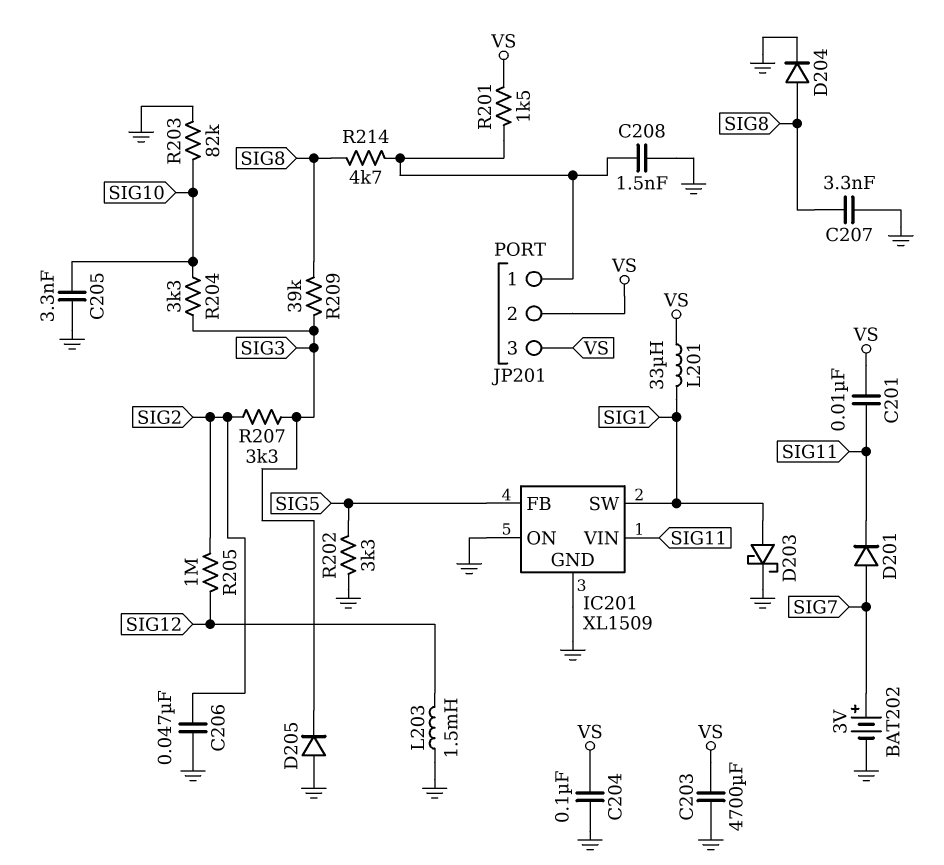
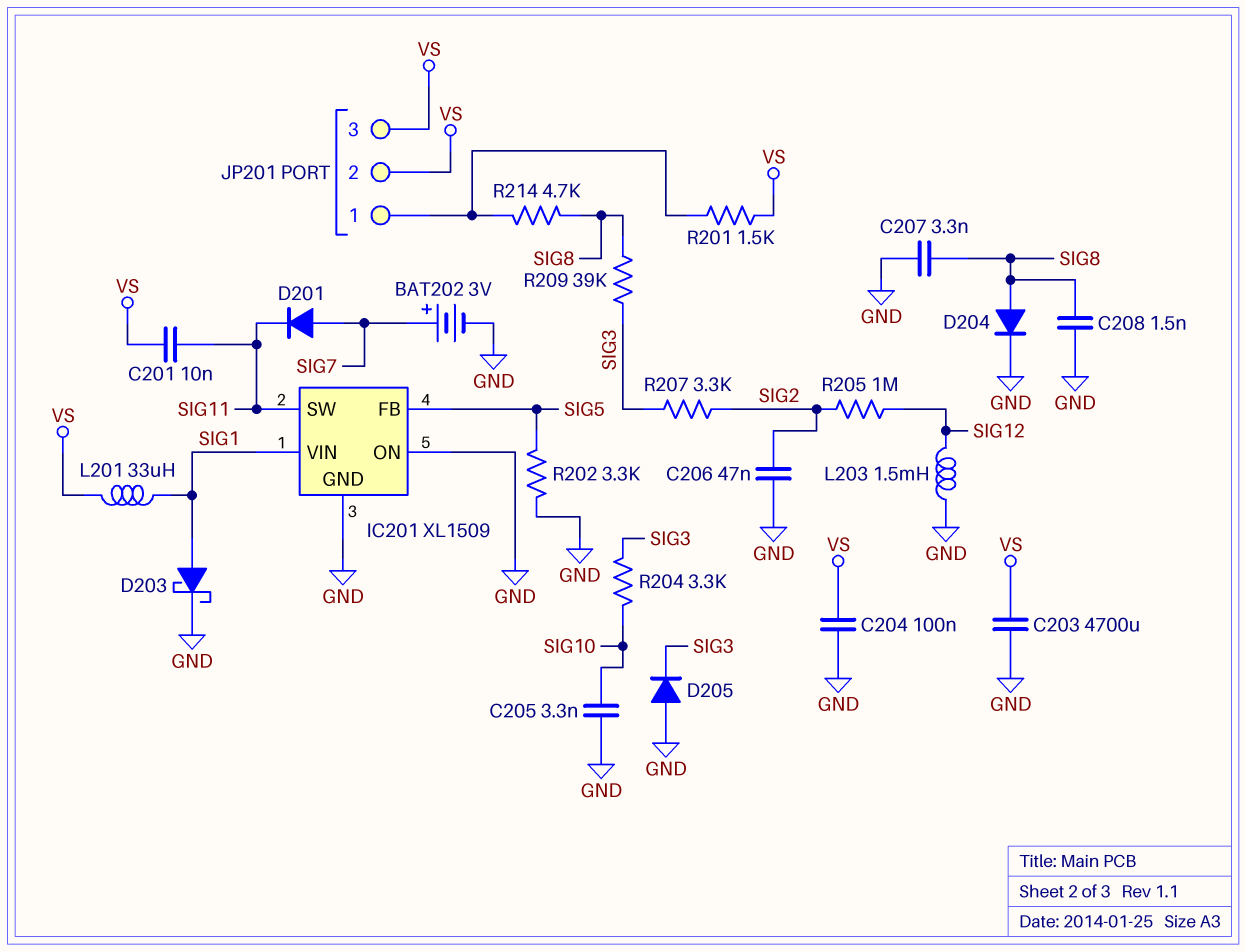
C208: 1.5nF (GND, JP201/1) -> 1.5nF (GND, SIG8)
IC201 pin SW: SIG1 -> SIG11
IC201 pin VIN: SIG11 -> SIG1
R203: 82k (GND, SIG10) -> none

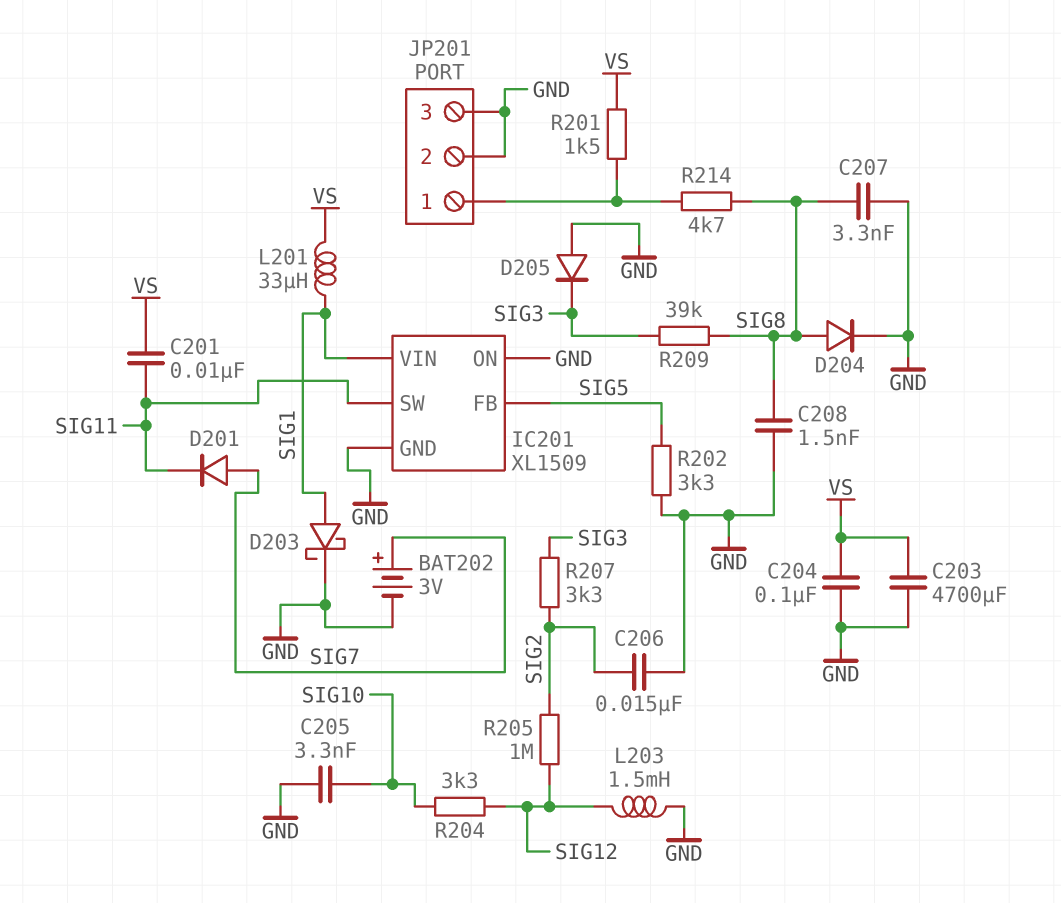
C206: 47nF (GND, SIG2) -> 15nF (GND, SIG2)
JP201 pin 2: VS -> GND
JP201 pin 3: VS -> GND
R204: 3.3k (SIG3, SIG10) -> 3.3k (SIG10, SIG12)

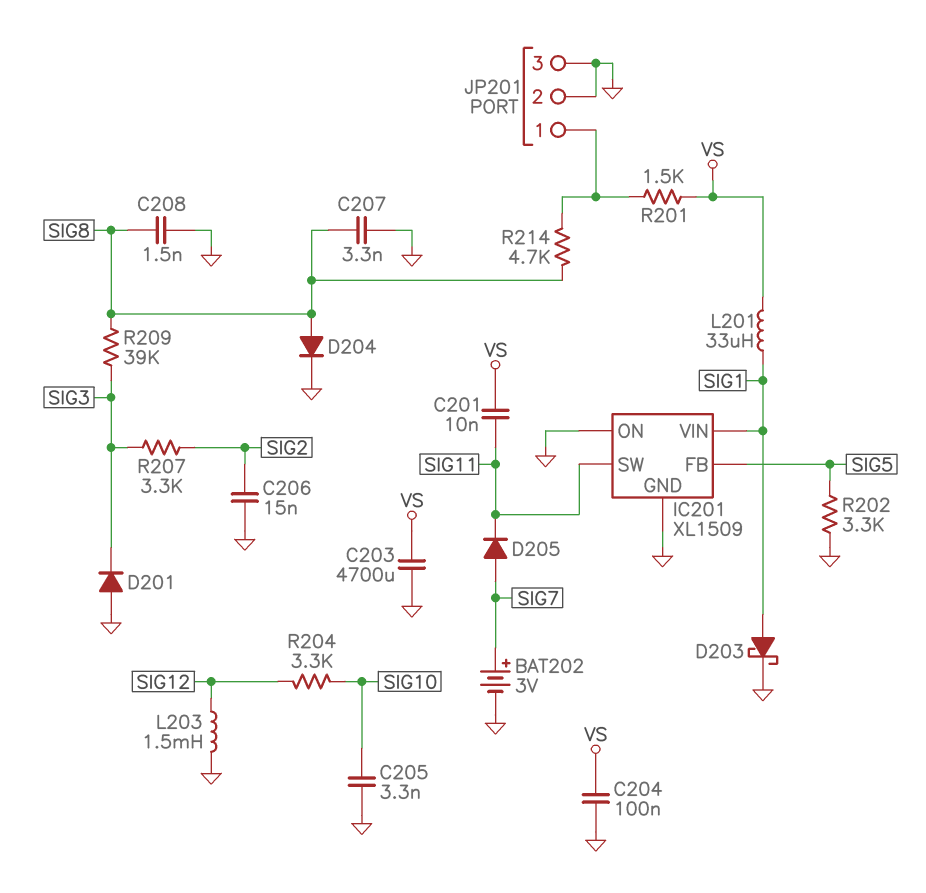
D201: diode (A SIG7, K SIG11) -> diode (A GND, K SIG3)
D205: diode (A GND, K SIG3) -> diode (A SIG7, K SIG11)
R205: 1M (SIG2, SIG12) -> none

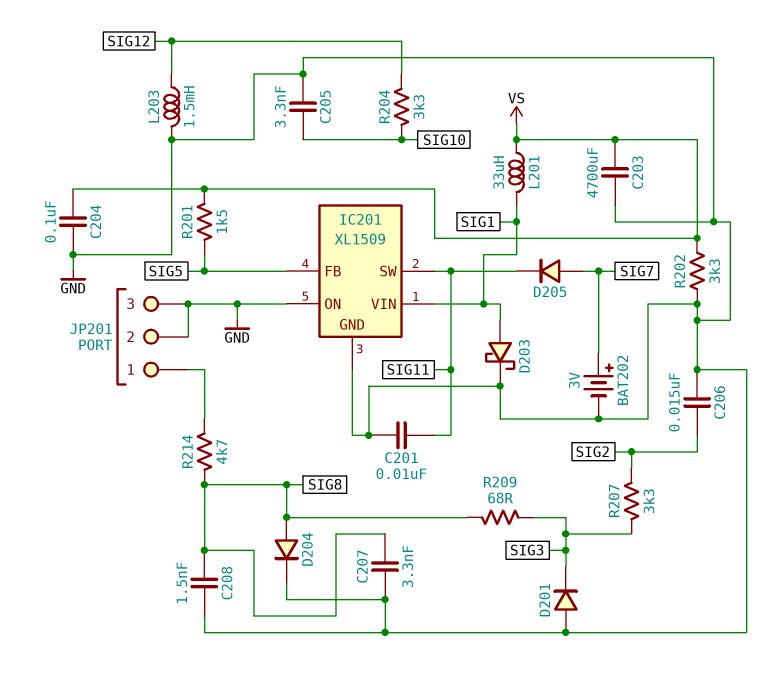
C201: 10nF (SIG11, VS) -> 10nF (GND, SIG11)
R201: 1.5k (JP201/1, VS) -> 1.5k (SIG5, VS)
R202: 3.3k (GND, SIG5) -> 3.3k (GND, VS)
R209: 39k (SIG3, SIG8) -> 68 (SIG3, SIG8)

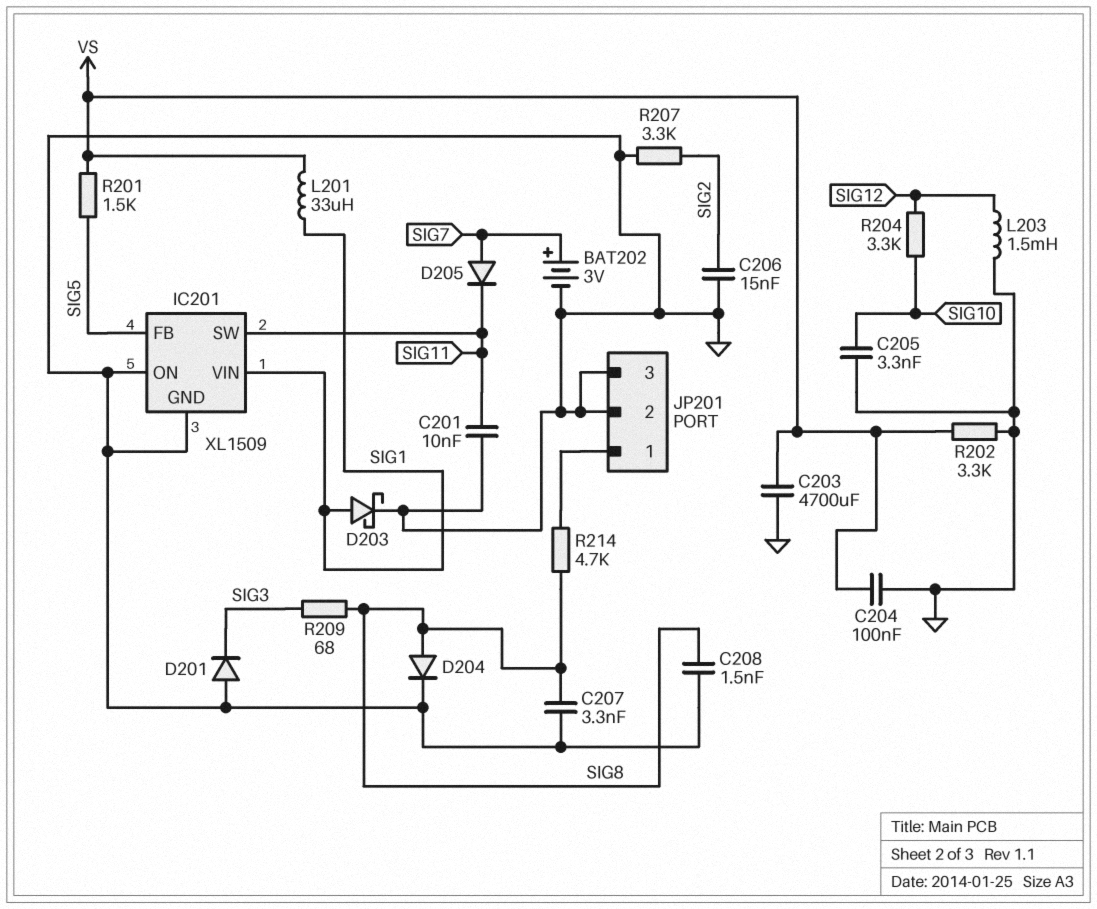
R207: 3.3k (SIG2, SIG3) -> 3.3k (GND, SIG2)

